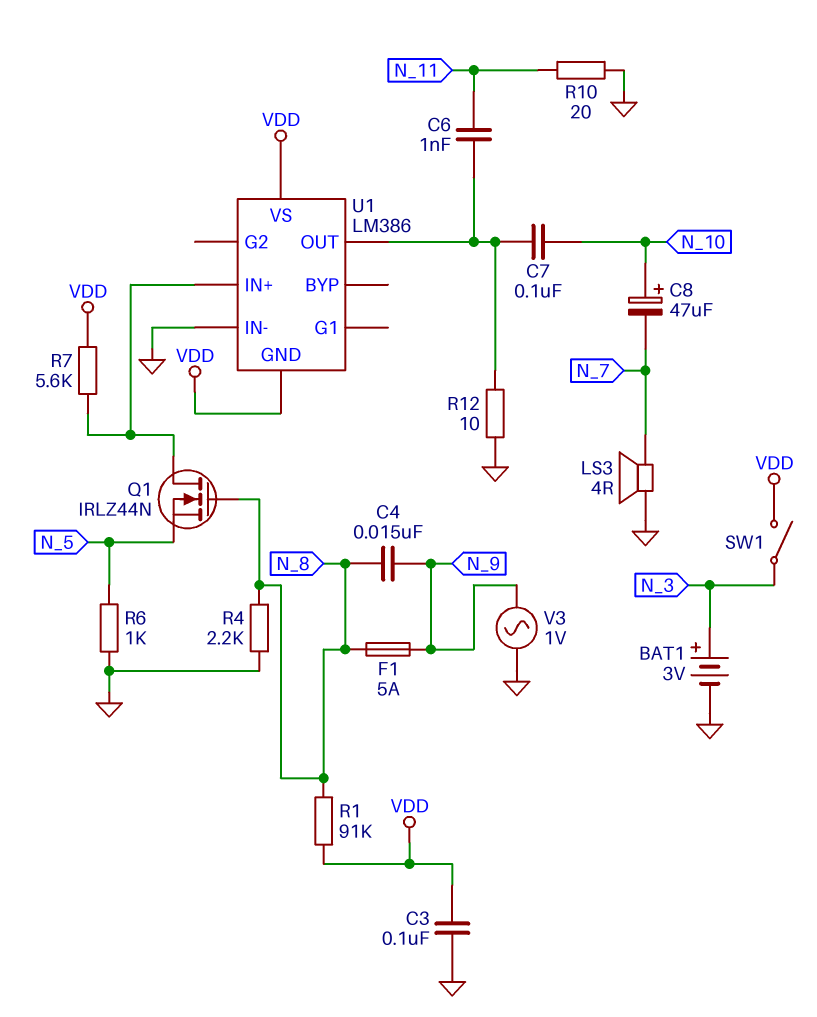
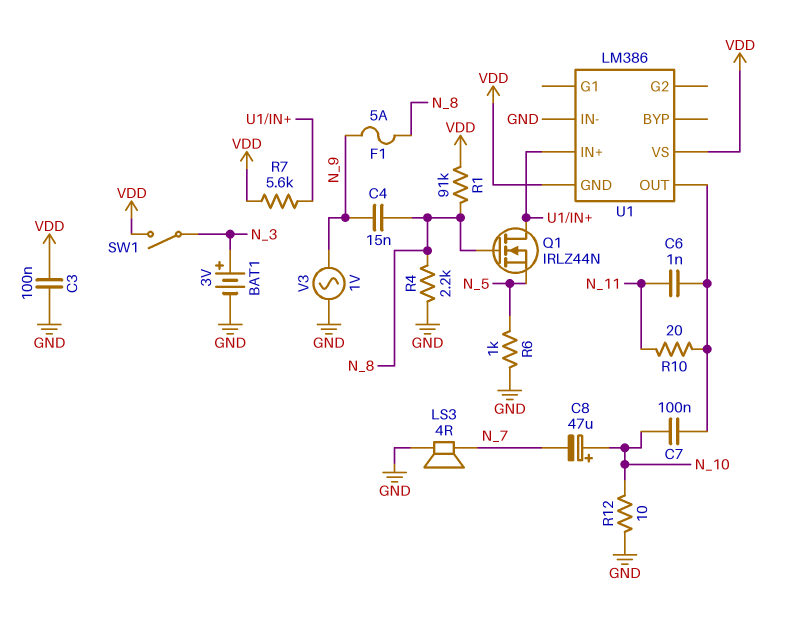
R10: 20 (GND, N_11) -> 20 (N_11, U1/OUT)
R12: 10 (GND, U1/OUT) -> 10 (GND, N_10)

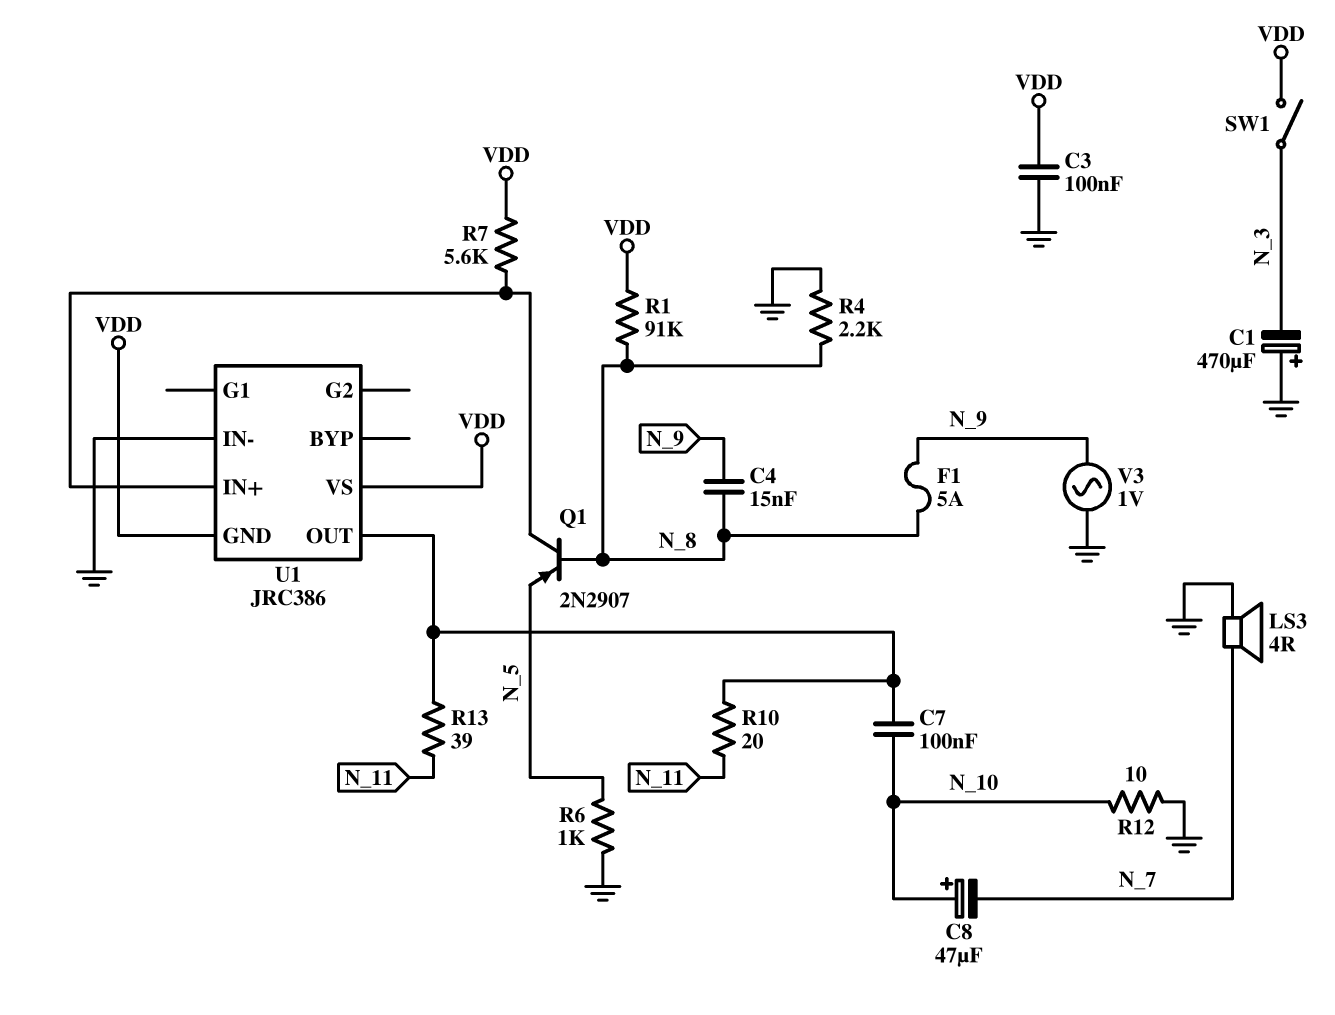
BAT1: 3V (plus N_3, minus GND) -> none
C1: none -> 470uF (plus GND, minus N_3)
C6: 1nF (N_11, U1/OUT) -> none
Q1: NMOS IRLZ44N (G N_8, D U1/IN+, S N_5) -> PNP 2N2907 (B N_8, C U1/IN+, E N_5)
R13: none -> 39 (N_11, U1/OUT)
U1: LM386 -> JRC386

